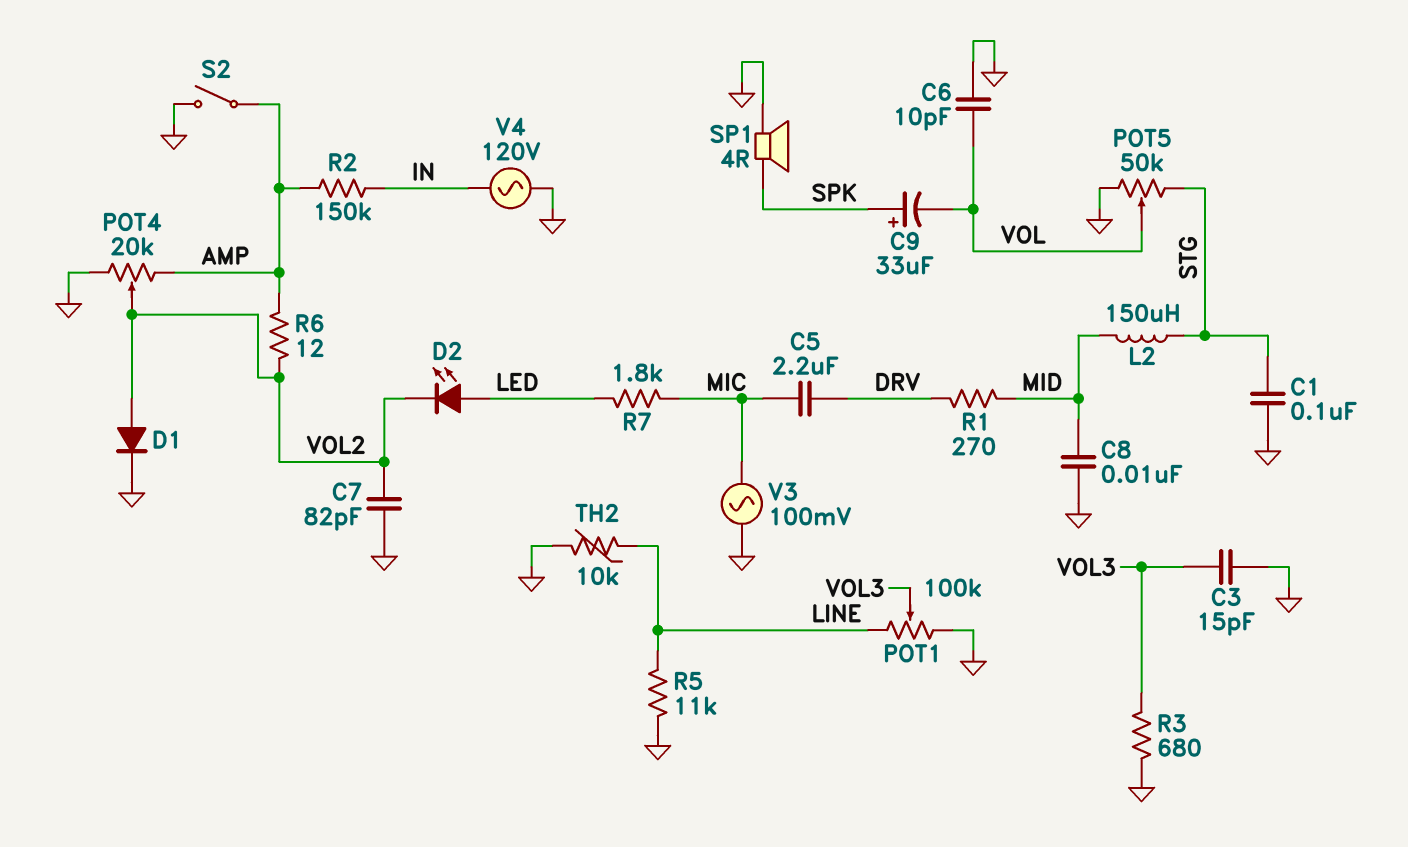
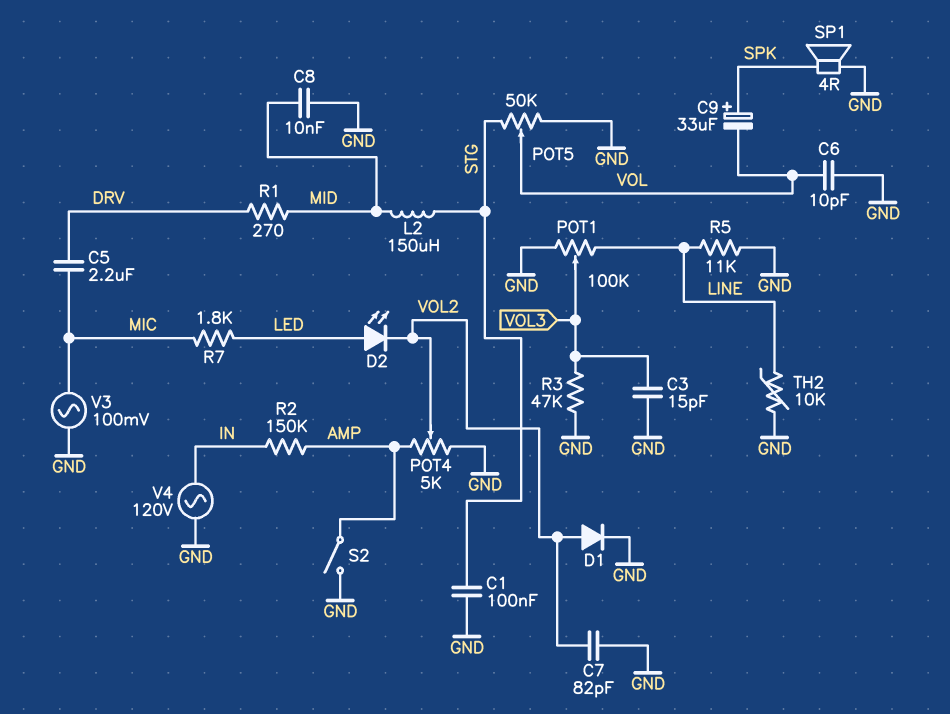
POT4: 20k (AMP, GND, wiper VOL2) -> 5k (AMP, GND, wiper VOL2)
R3: 680 (GND, VOL3) -> 47k (GND, VOL3)
R6: 12 (AMP, VOL2) -> none

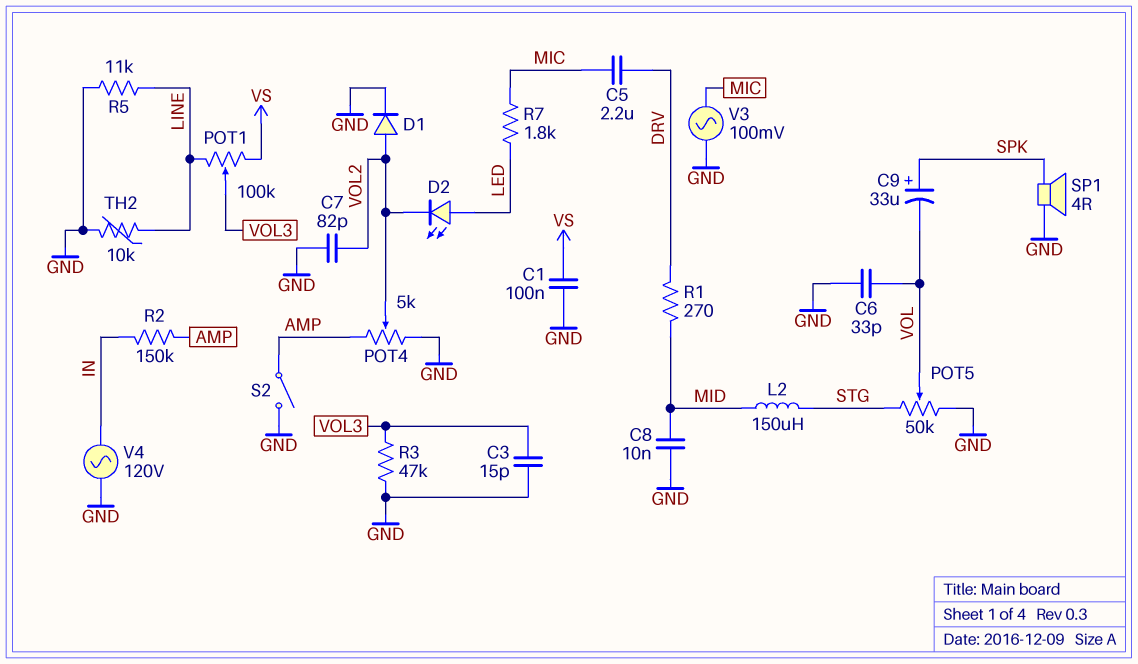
C1: 100nF (GND, STG) -> 100nF (GND, VS)
C6: 10pF (GND, VOL) -> 33pF (GND, VOL)
POT1: 100k (GND, LINE, wiper VOL3) -> 100k (LINE, VS, wiper VOL3)

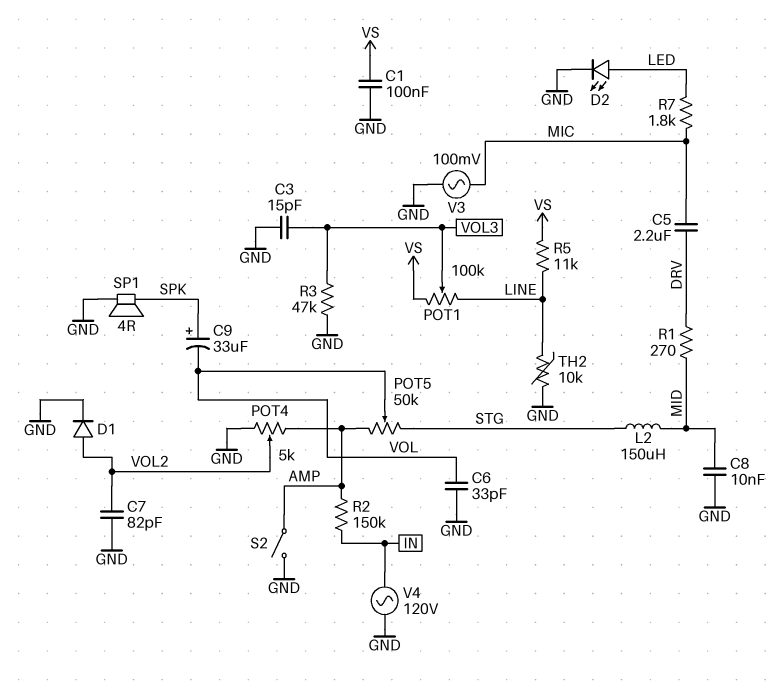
D2: LED (A LED, K VOL2) -> LED (A LED, K GND)
POT5: 50k (GND, STG, wiper VOL) -> 50k (AMP, STG, wiper VOL)
R5: 11k (GND, LINE) -> 11k (LINE, VS)

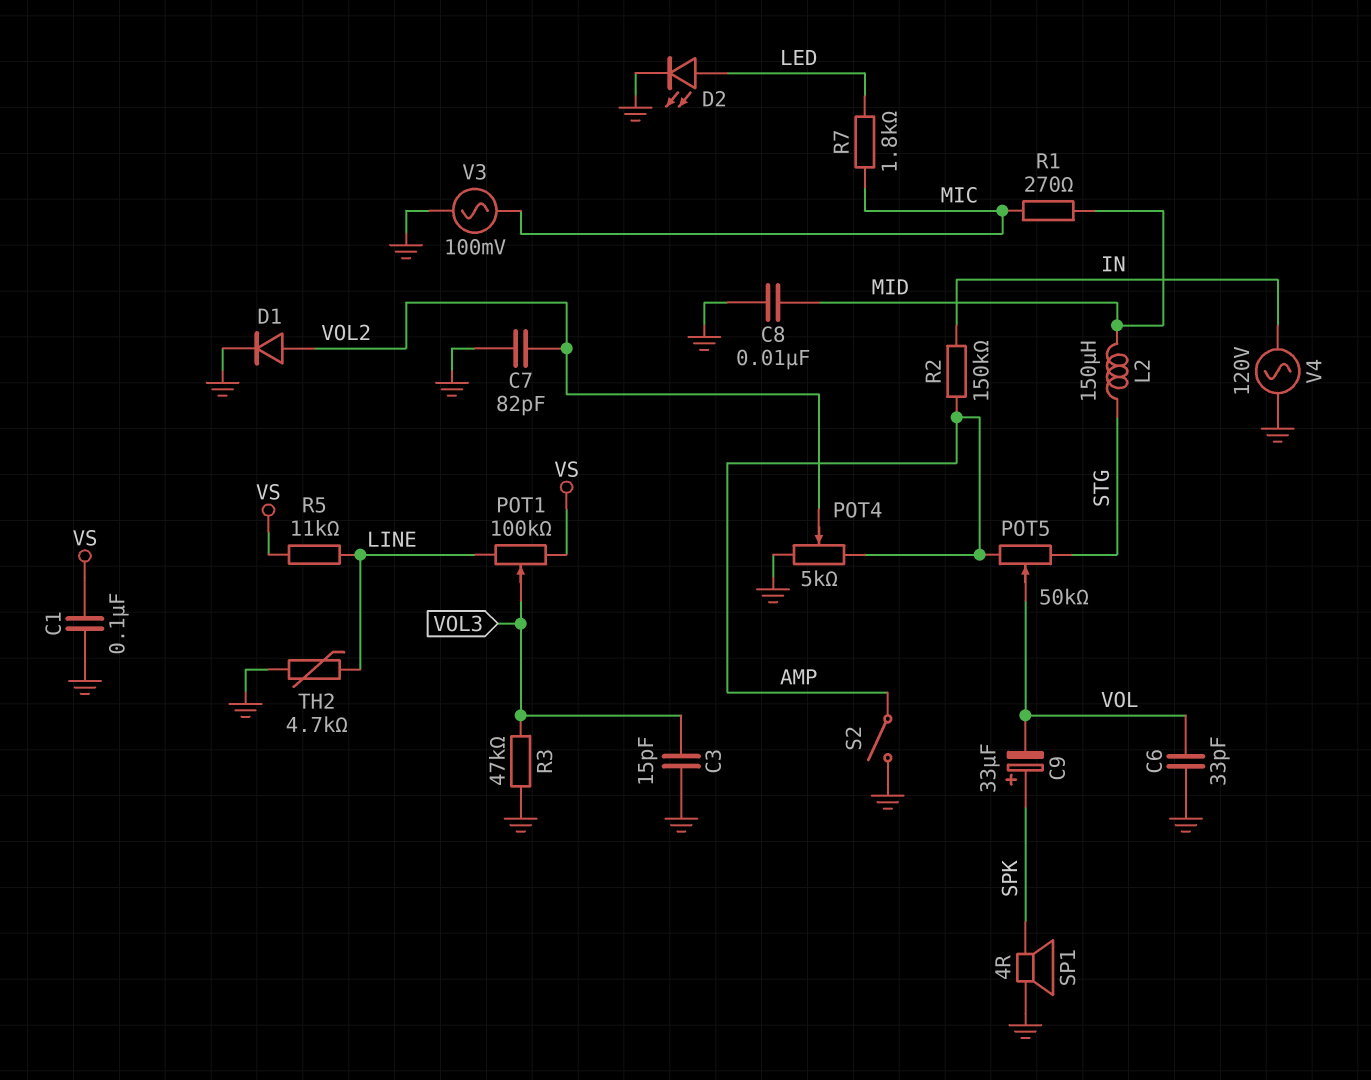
C5: 2.2uF (DRV, MIC) -> none
R1: 270 (DRV, MID) -> 270 (MIC, MID)
TH2: 10k (GND, LINE) -> 4.7k (GND, LINE)

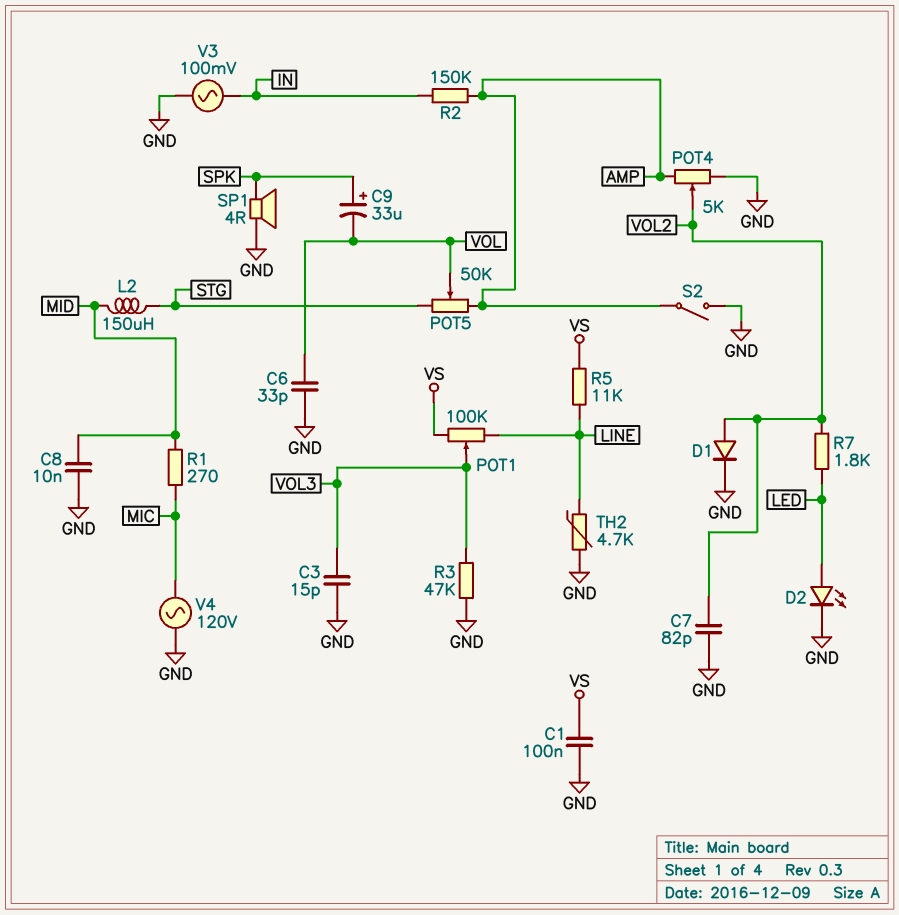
R7: 1.8k (LED, MIC) -> 1.8k (LED, VOL2)
V3: AC 100mV (GND, MIC) -> AC 100mV (GND, IN)
V4: AC 120V (GND, IN) -> AC 120V (GND, MIC)

